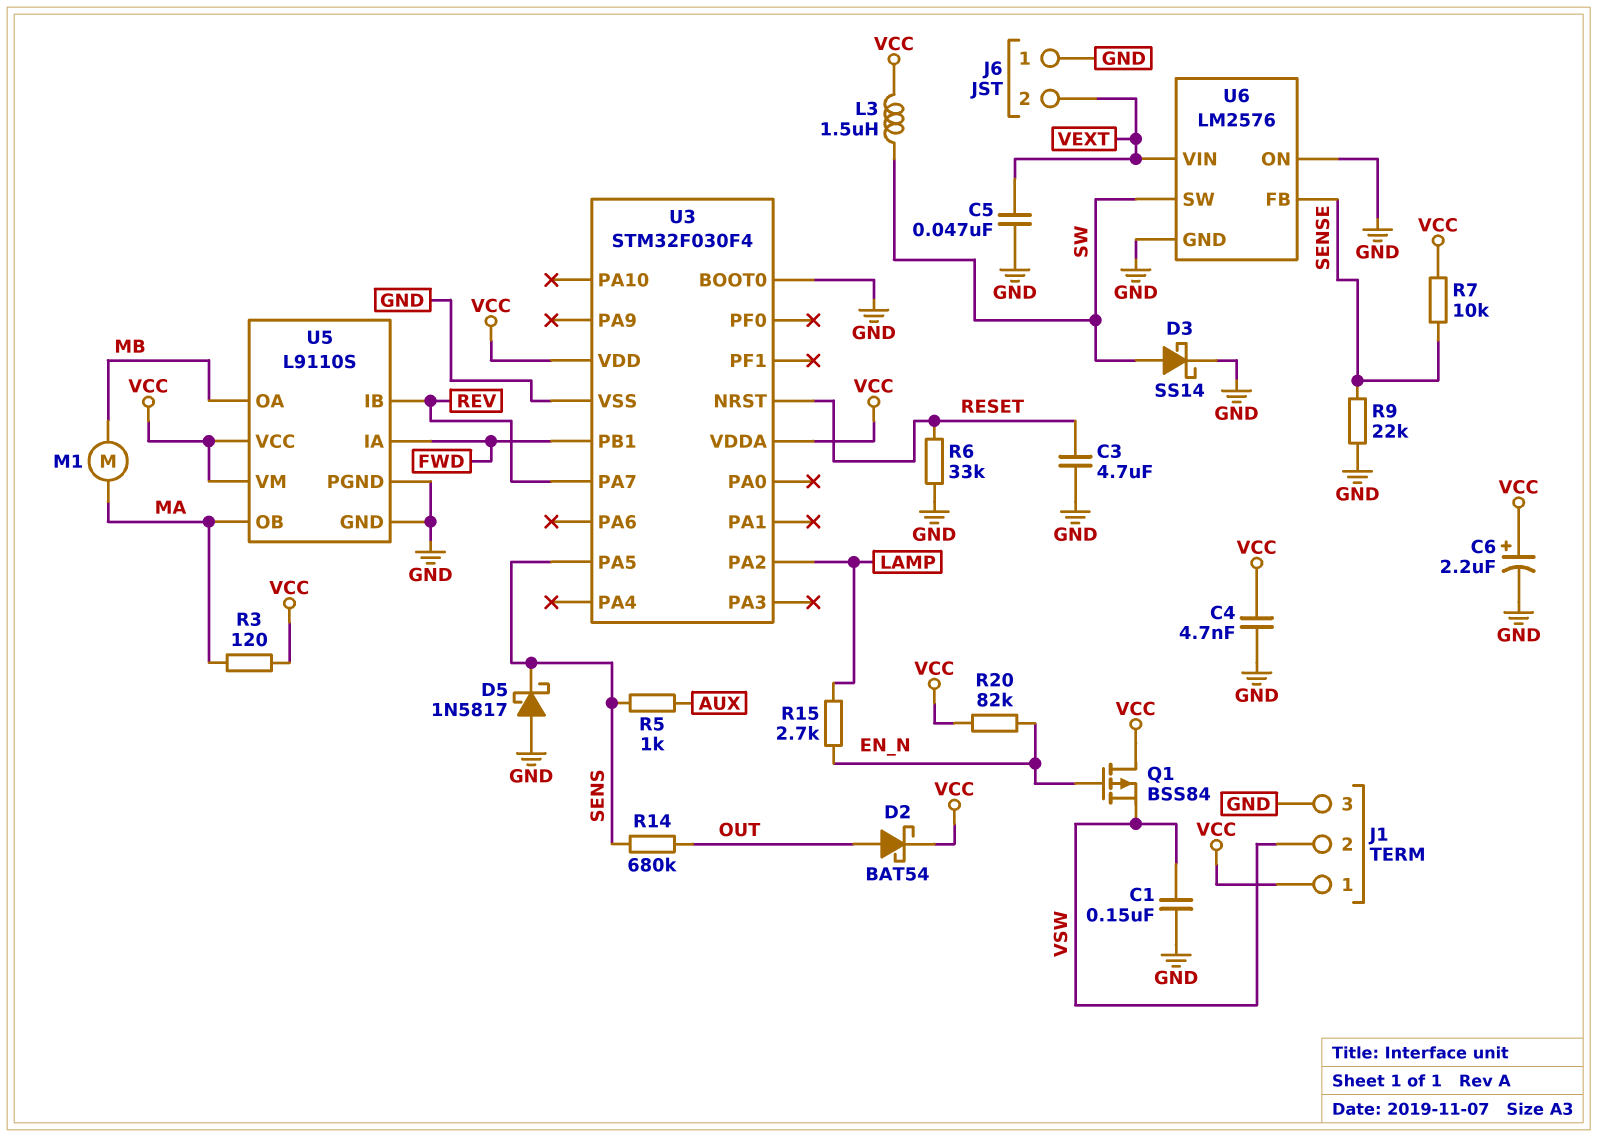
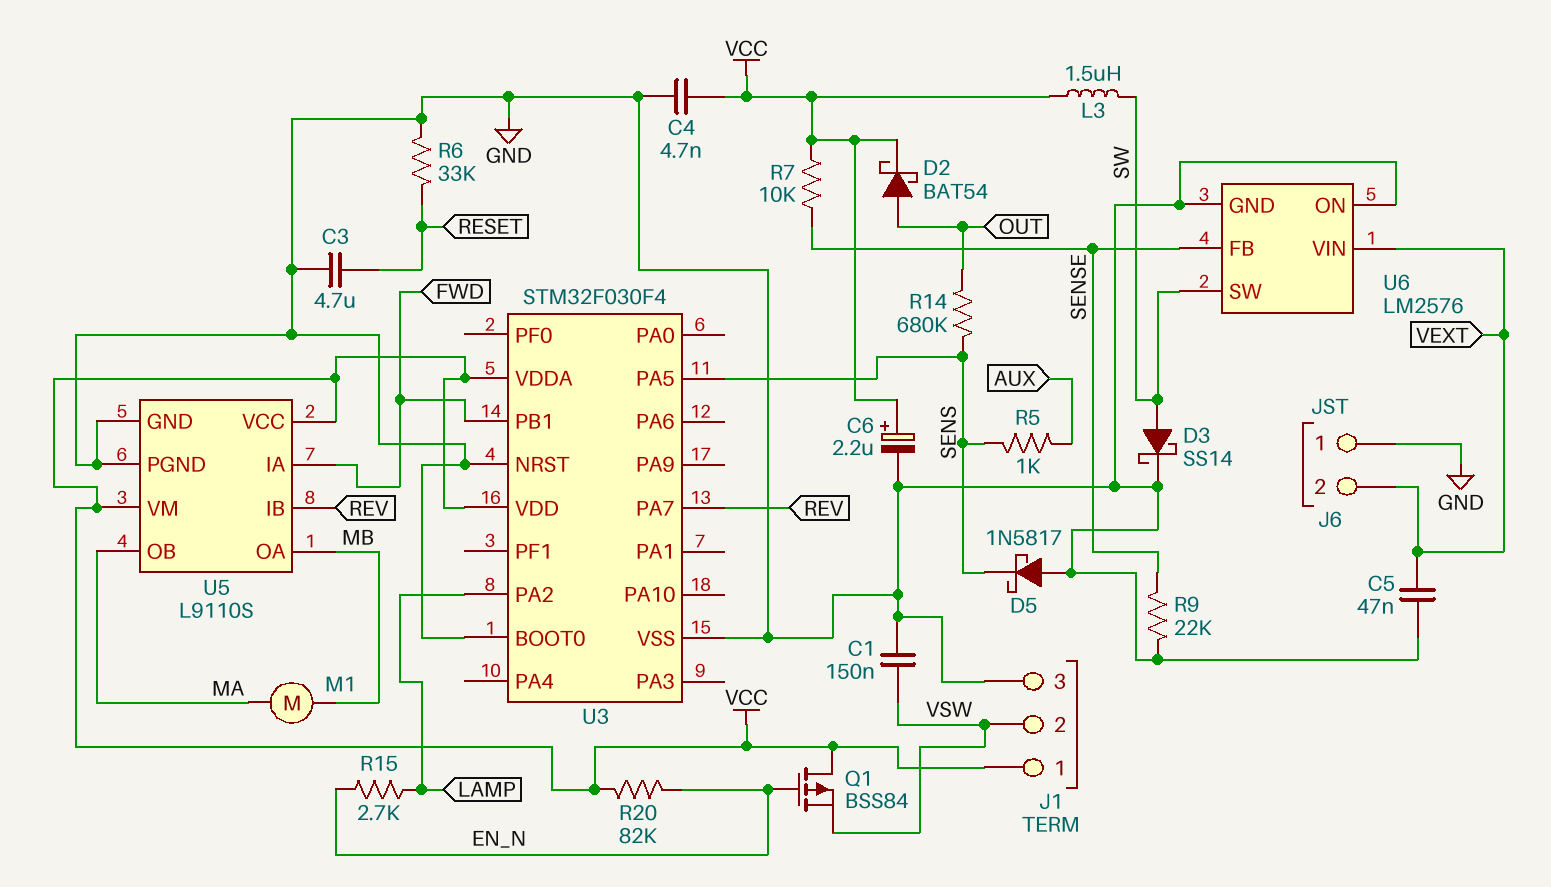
R3: 120 (MA, VCC) -> none
U3 pin NRST: RESET -> GND

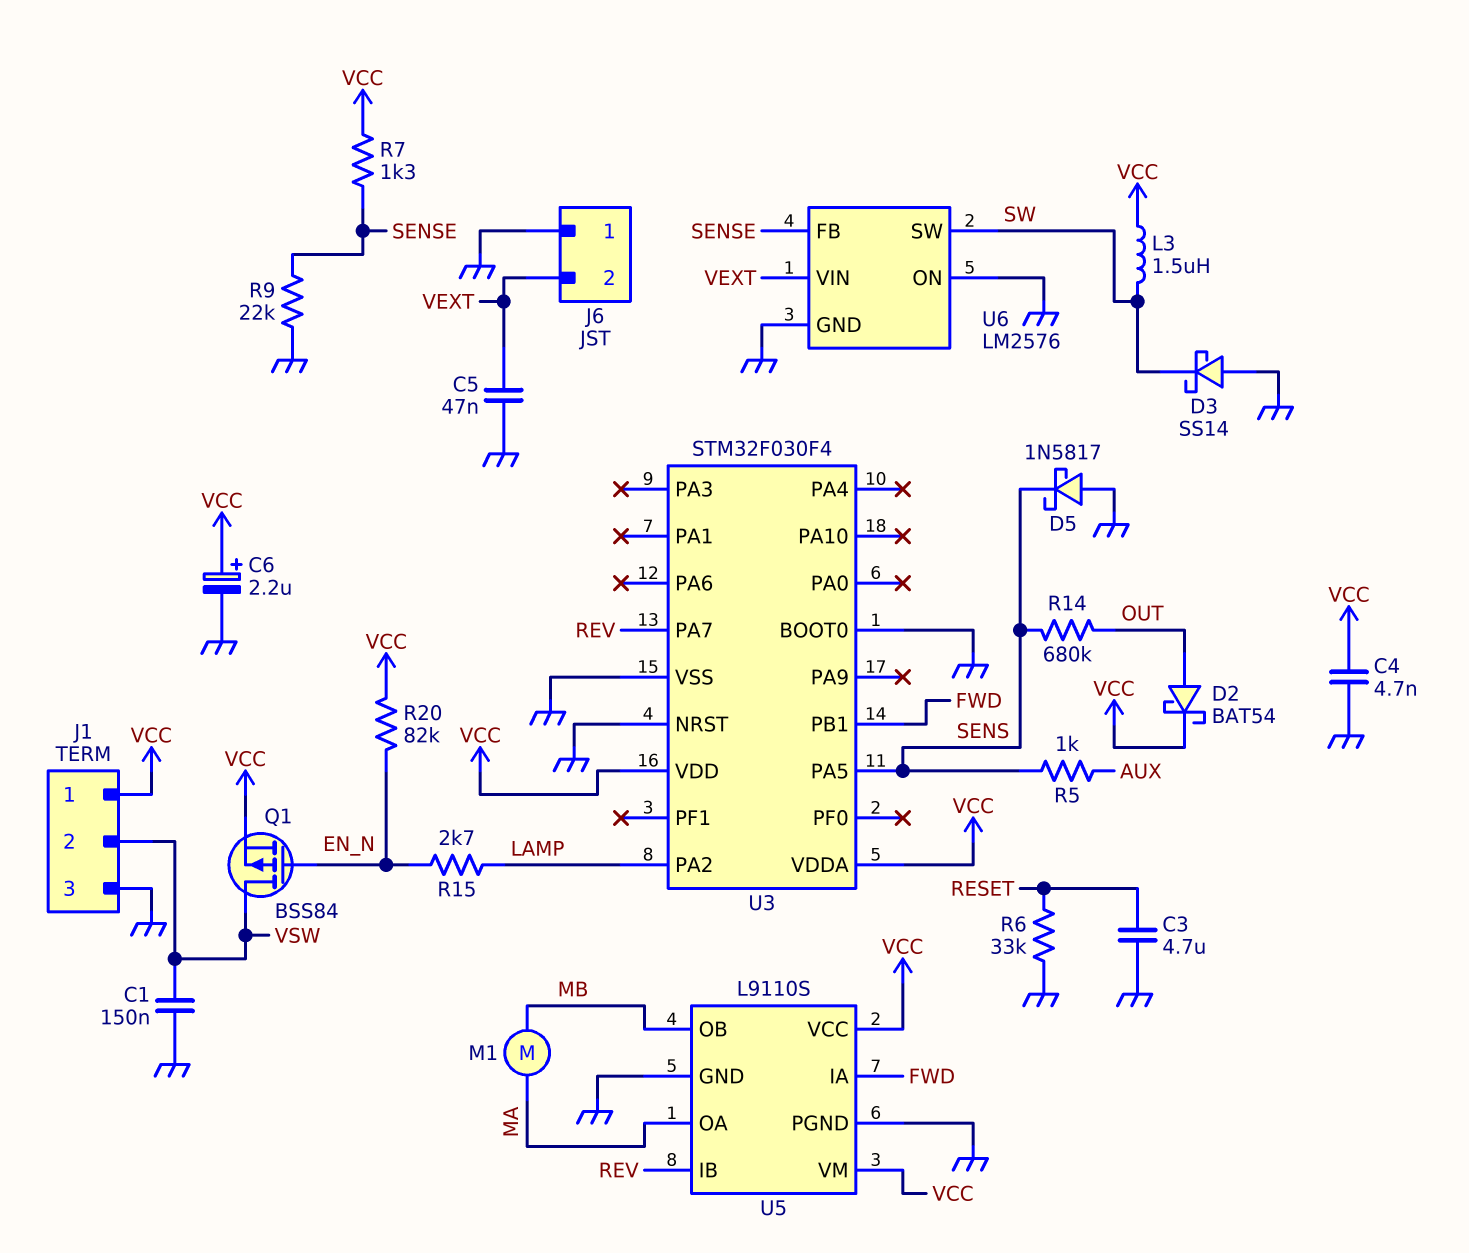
D3: schottky SS14 (A SW, K GND) -> schottky SS14 (A GND, K SW)
Q1: PMOS BSS84 (G EN_N, D VCC, S VSW) -> PMOS BSS84 (G EN_N, D VSW, S VCC)
R7: 10k (SENSE, VCC) -> 1.3k (SENSE, VCC)
U5 pin OA: MB -> MA
U5 pin OB: MA -> MB

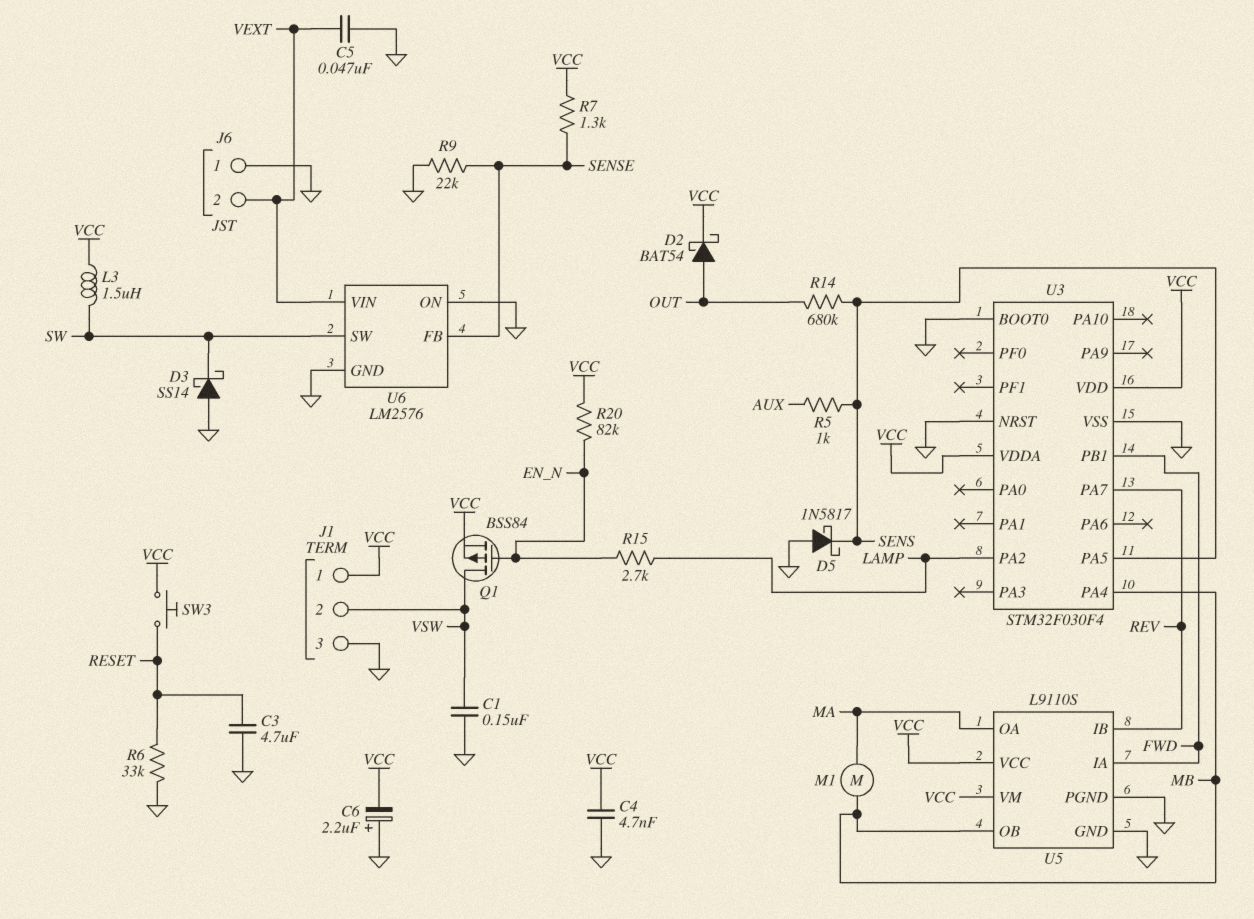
C6: 2.2uF (plus VCC, minus GND) -> 2.2uF (plus GND, minus VCC)
SW3: none -> button (RESET, VCC)
U3 pin PA4: none -> MB

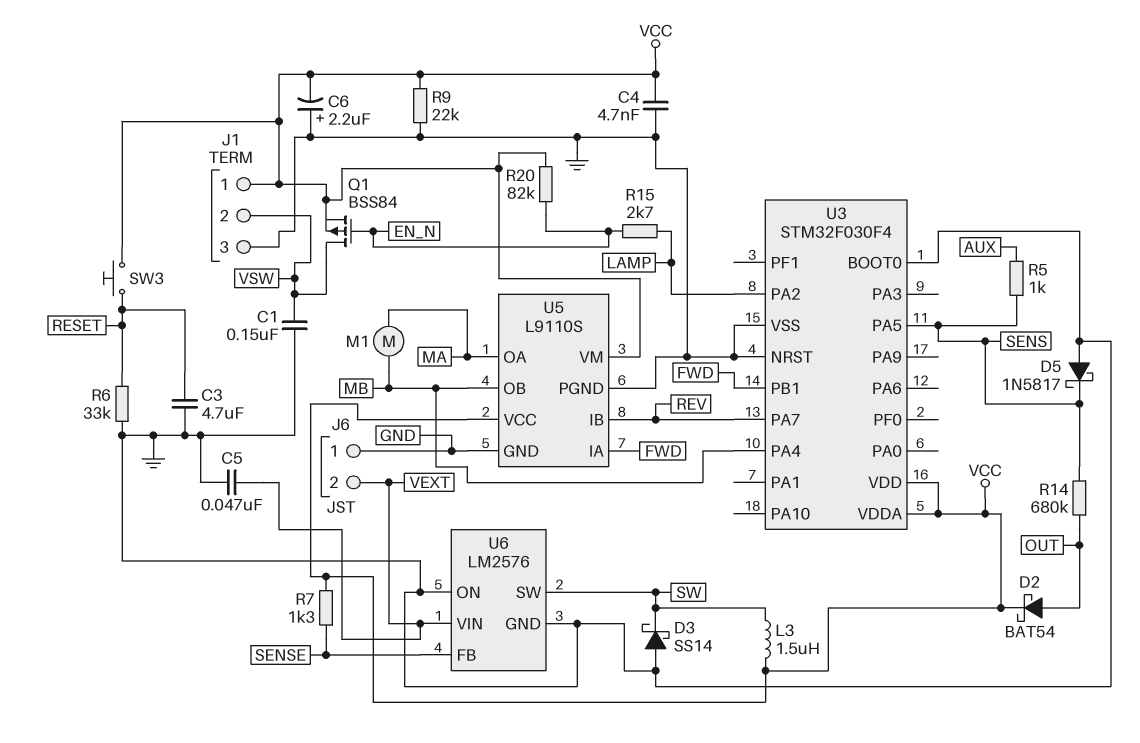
R9: 22k (GND, SENSE) -> 22k (GND, VCC)

